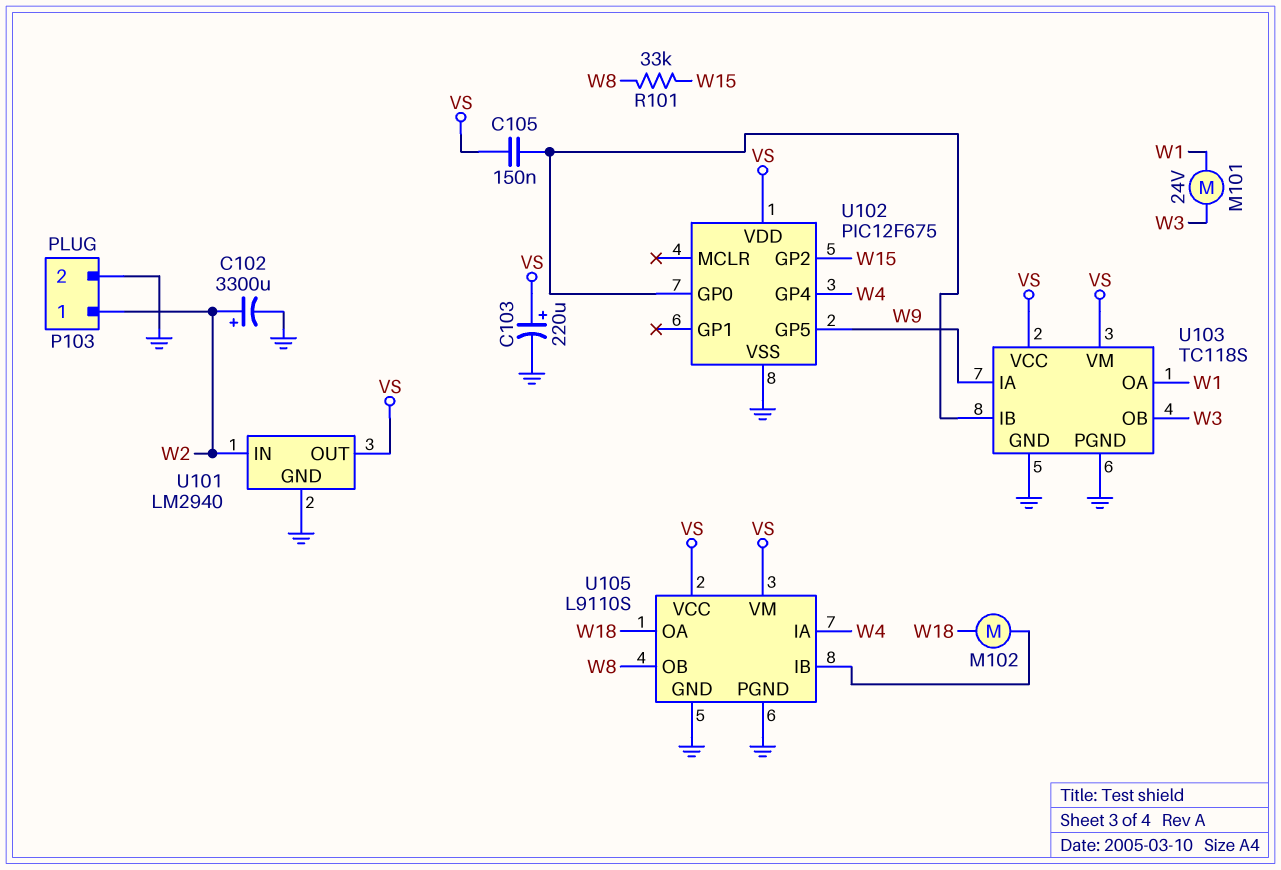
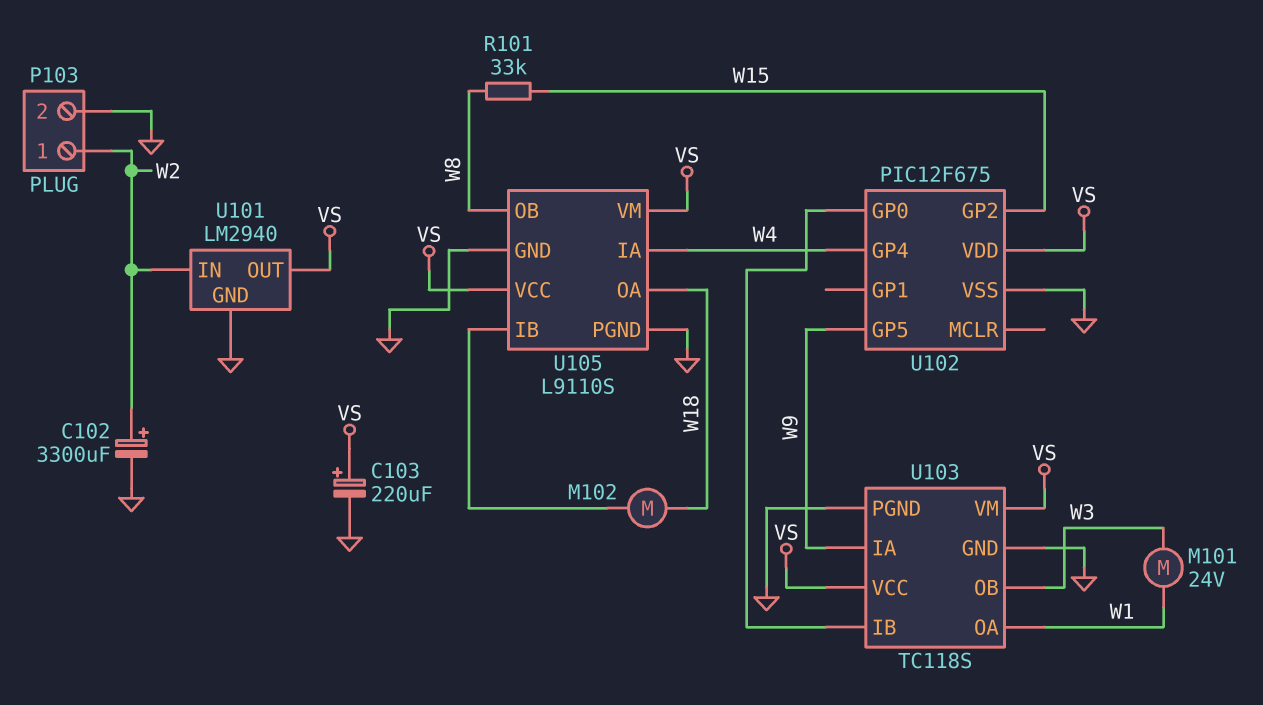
C105: 150nF (U102/GP0, VS) -> none

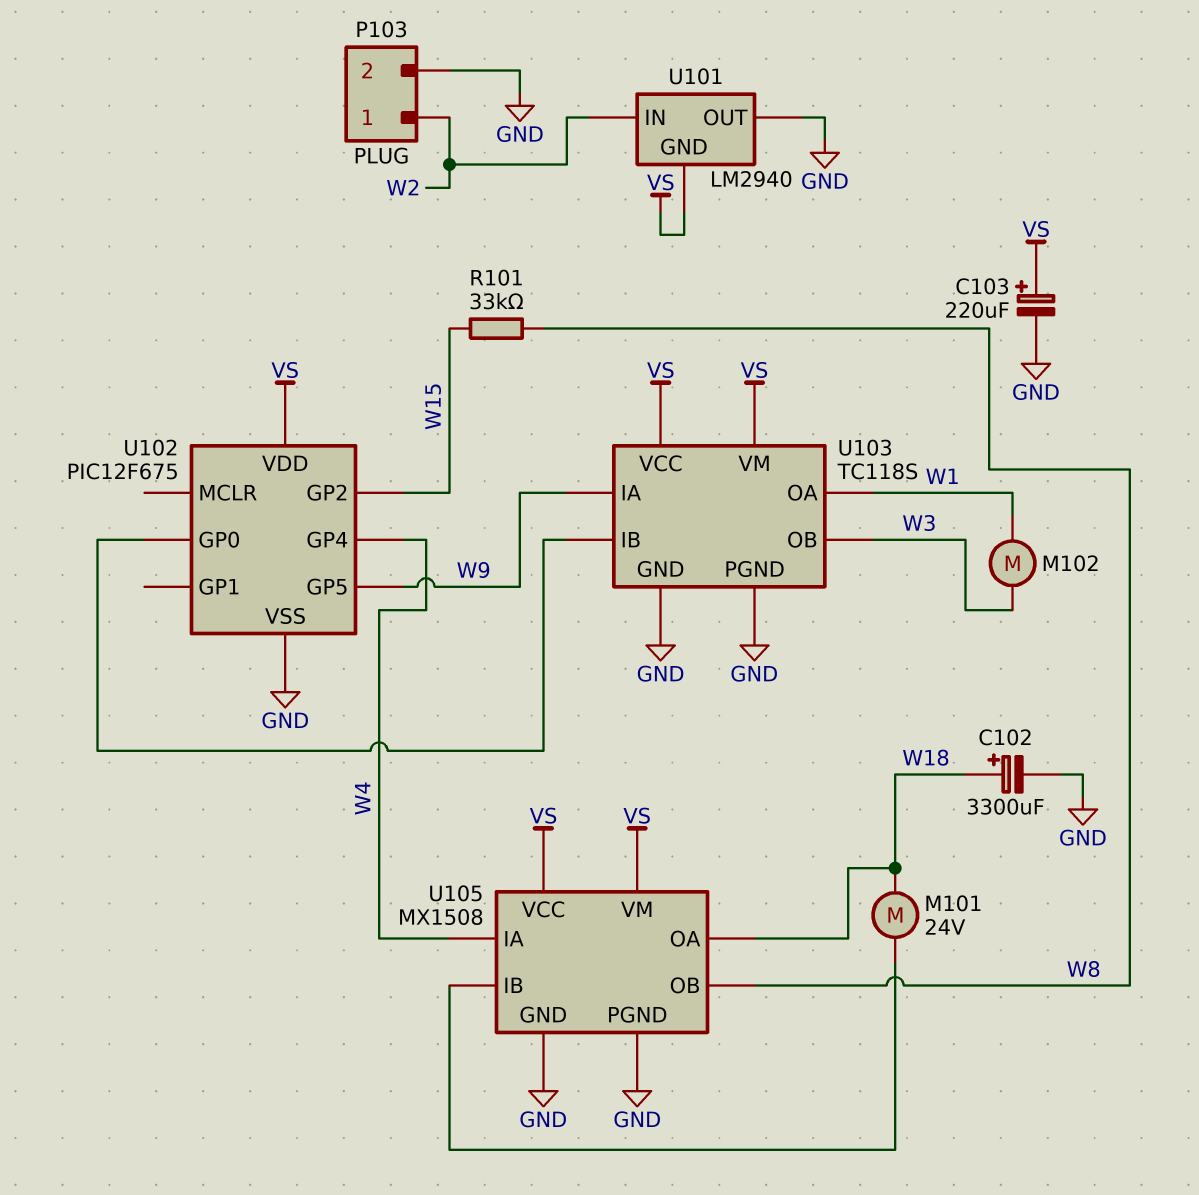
C102: 3300uF (plus W2, minus GND) -> 3300uF (plus W18, minus GND)
M101: motor 24V (W1, W3) -> motor 24V (U105/IB, W18)
M102: motor (U105/IB, W18) -> motor (W1, W3)
U101 pin GND: GND -> VS
U101 pin OUT: VS -> GND
U105: L9110S -> MX1508

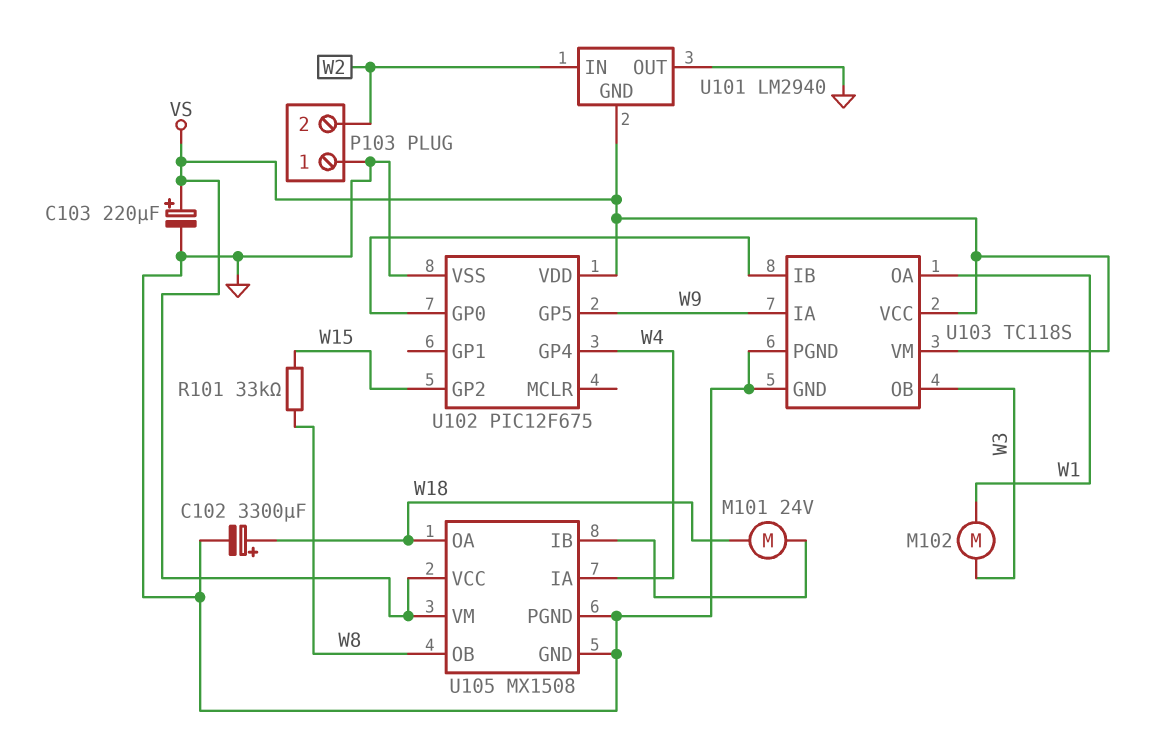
P103 pin 1: W2 -> GND
P103 pin 2: GND -> W2

